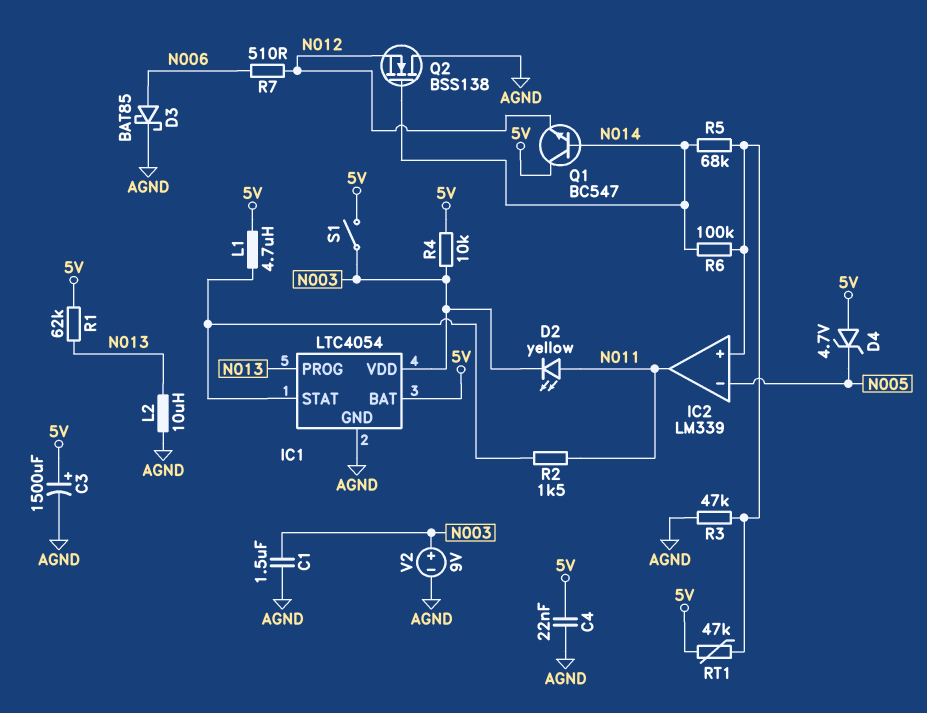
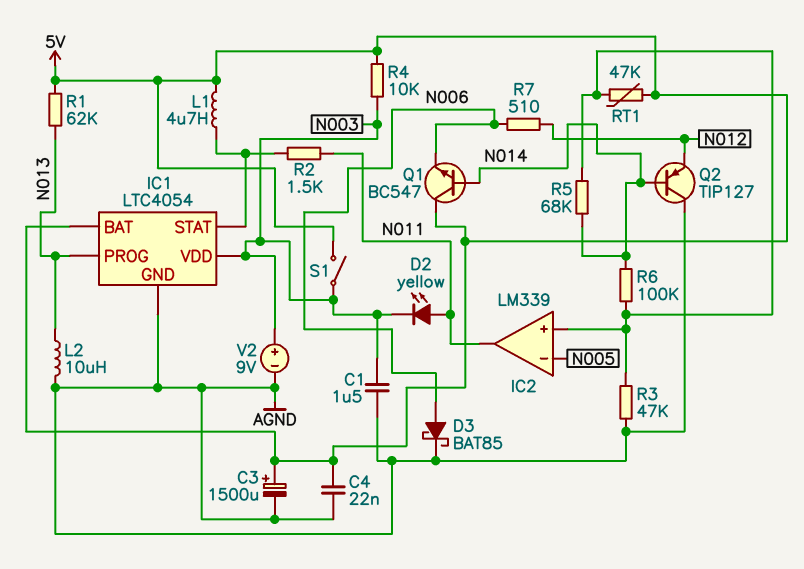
D4: zener 4.7V (A 5V, K N005) -> none
Q1: NPN BC547 (B N014, C 5V, E N012) -> NPN BC547 (B N014, C 5V, E N006)
Q2: NMOS BSS138 (G N014, D AGND, S N012) -> PNP TIP127 (B N014, C AGND, E N012)

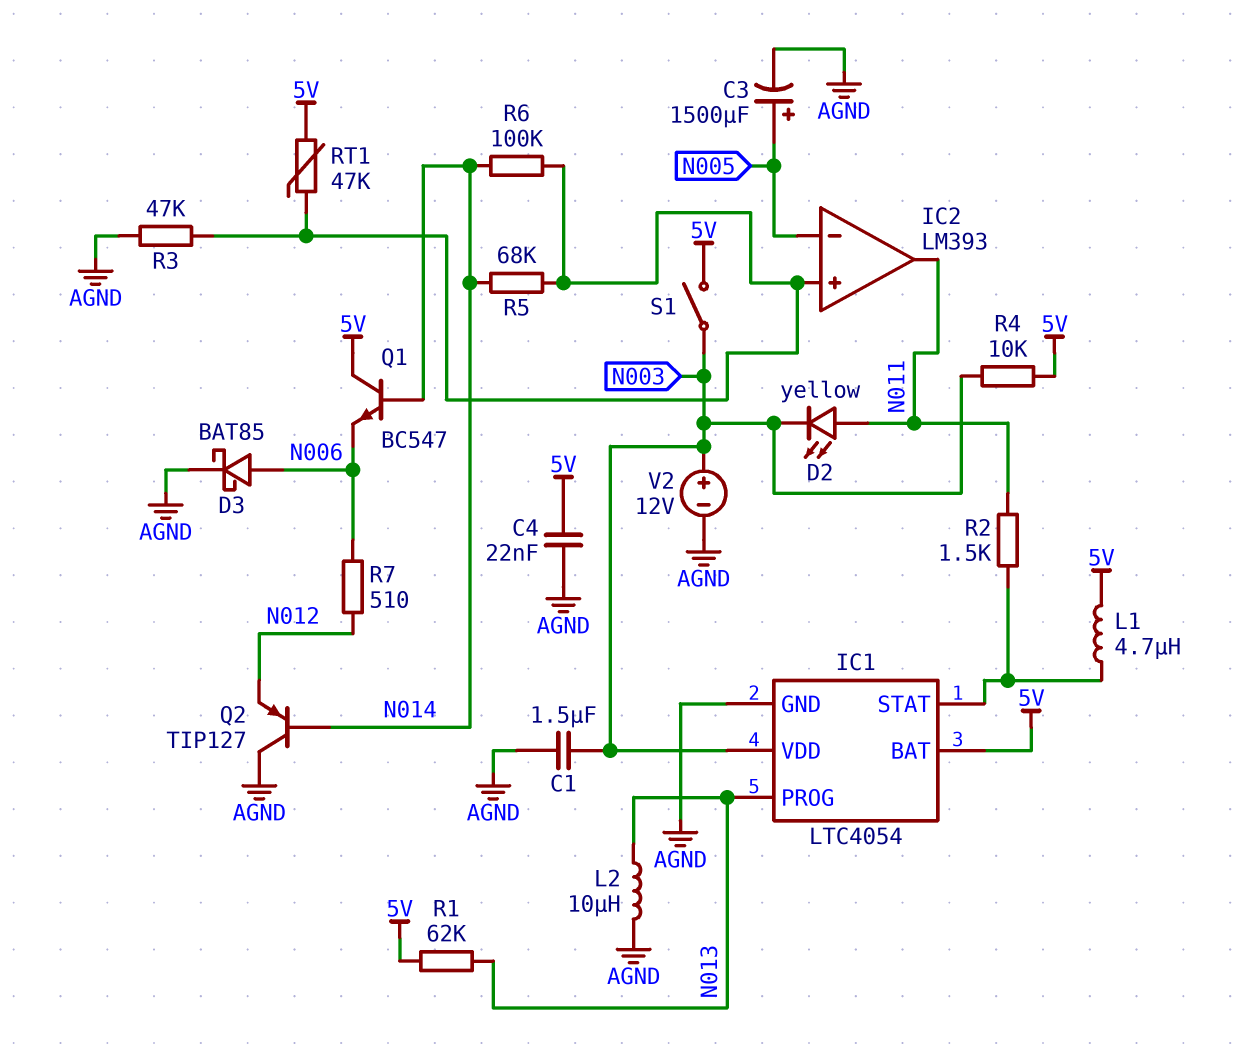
C3: 1500uF (plus 5V, minus AGND) -> 1500uF (plus N005, minus AGND)
IC2: LM339 -> LM393
V2: 9V (plus N003, minus AGND) -> 12V (plus N003, minus AGND)

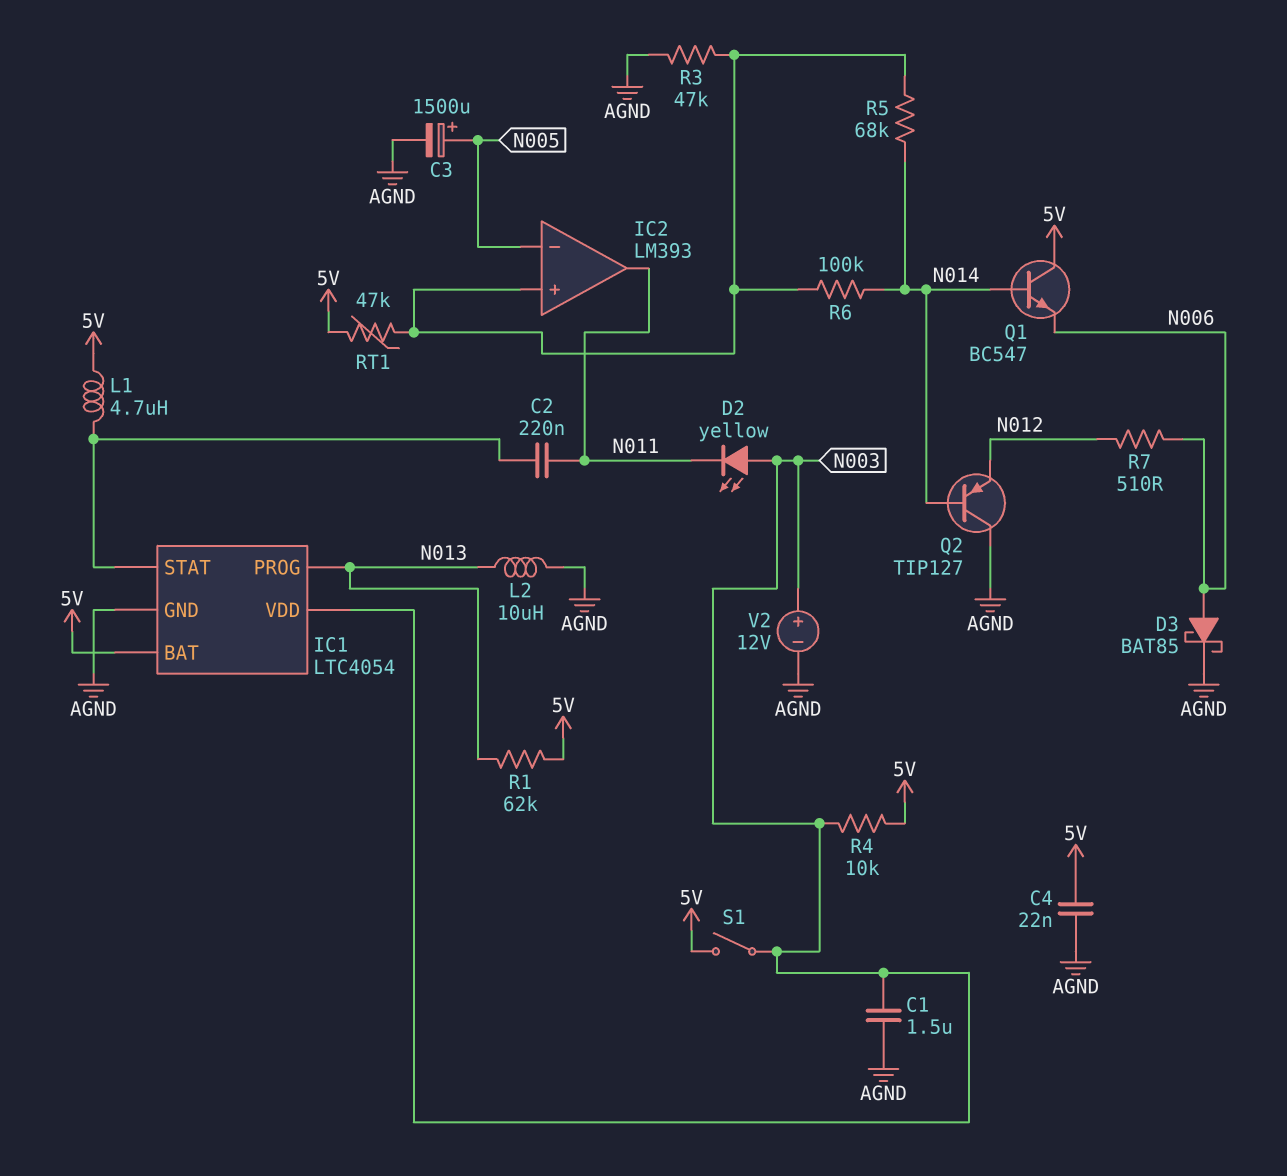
C2: none -> 220nF (IC1/STAT, N011)
D2: LED yellow (A N011, K N003) -> LED yellow (A N003, K N011)
R2: 1.5k (IC1/STAT, N011) -> none

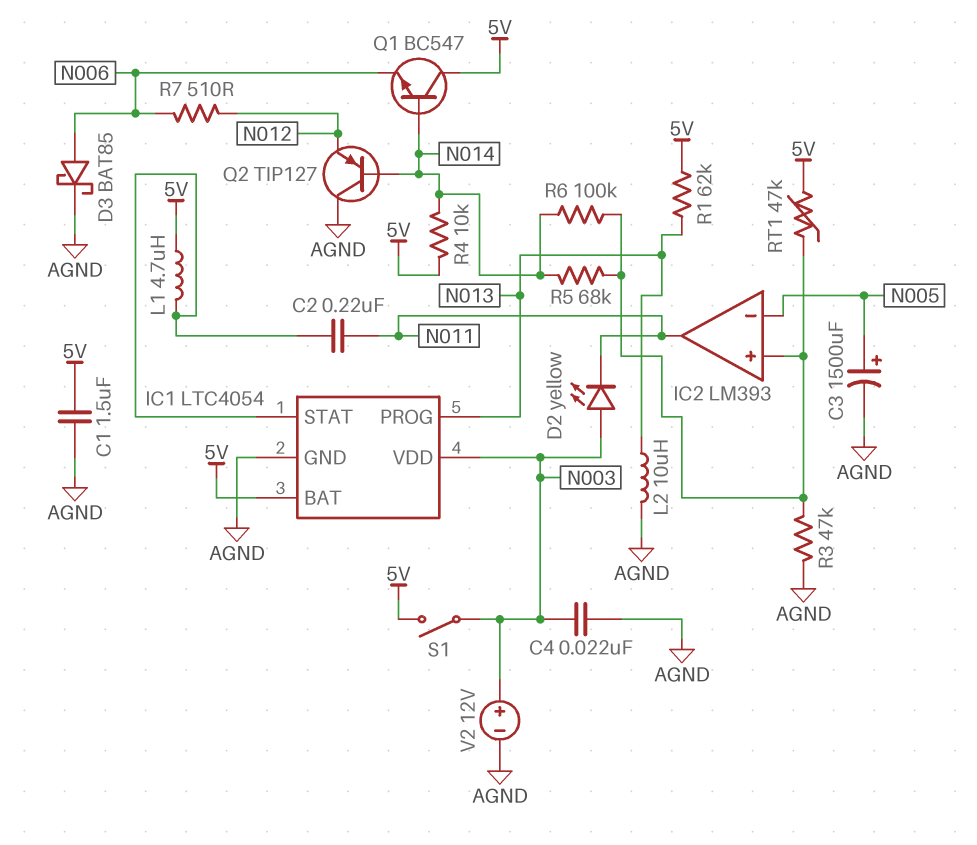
C1: 1.5uF (AGND, N003) -> 1.5uF (5V, AGND)
C4: 22nF (5V, AGND) -> 22nF (AGND, N003)
R4: 10k (5V, N003) -> 10k (5V, N014)

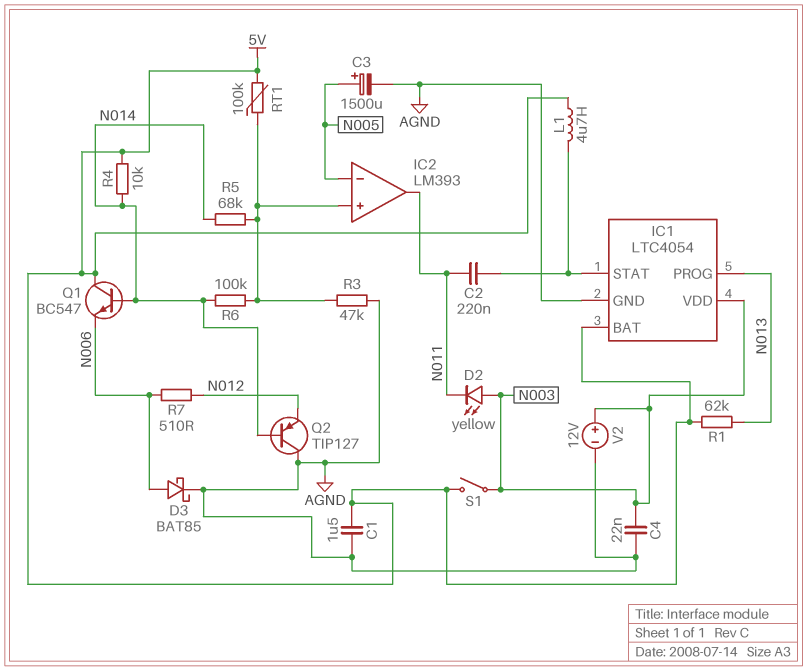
L2: 10uH (AGND, N013) -> none
RT1: 47k (5V, IC2/in+) -> 100k (5V, IC2/in+)

